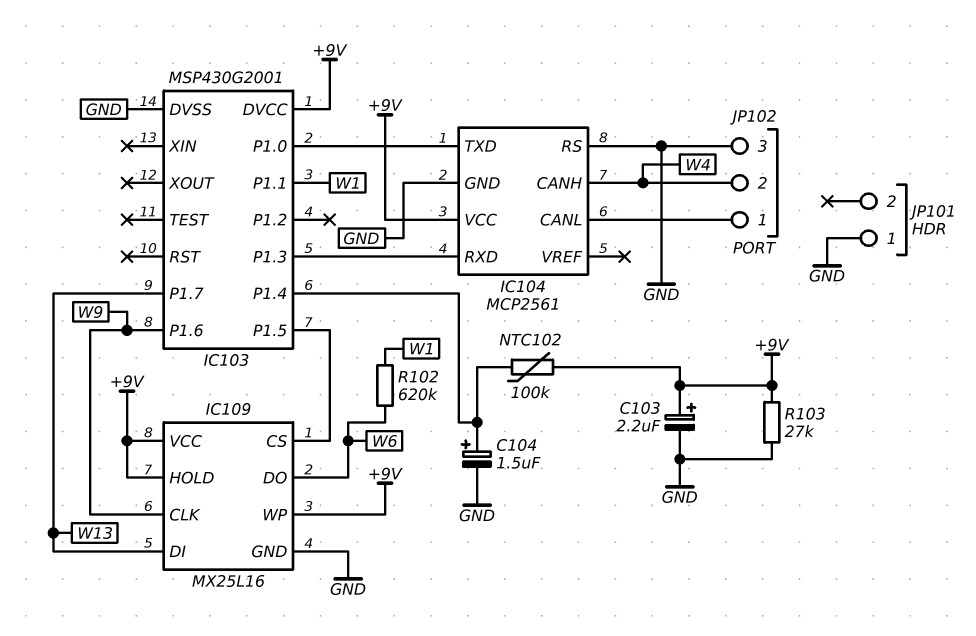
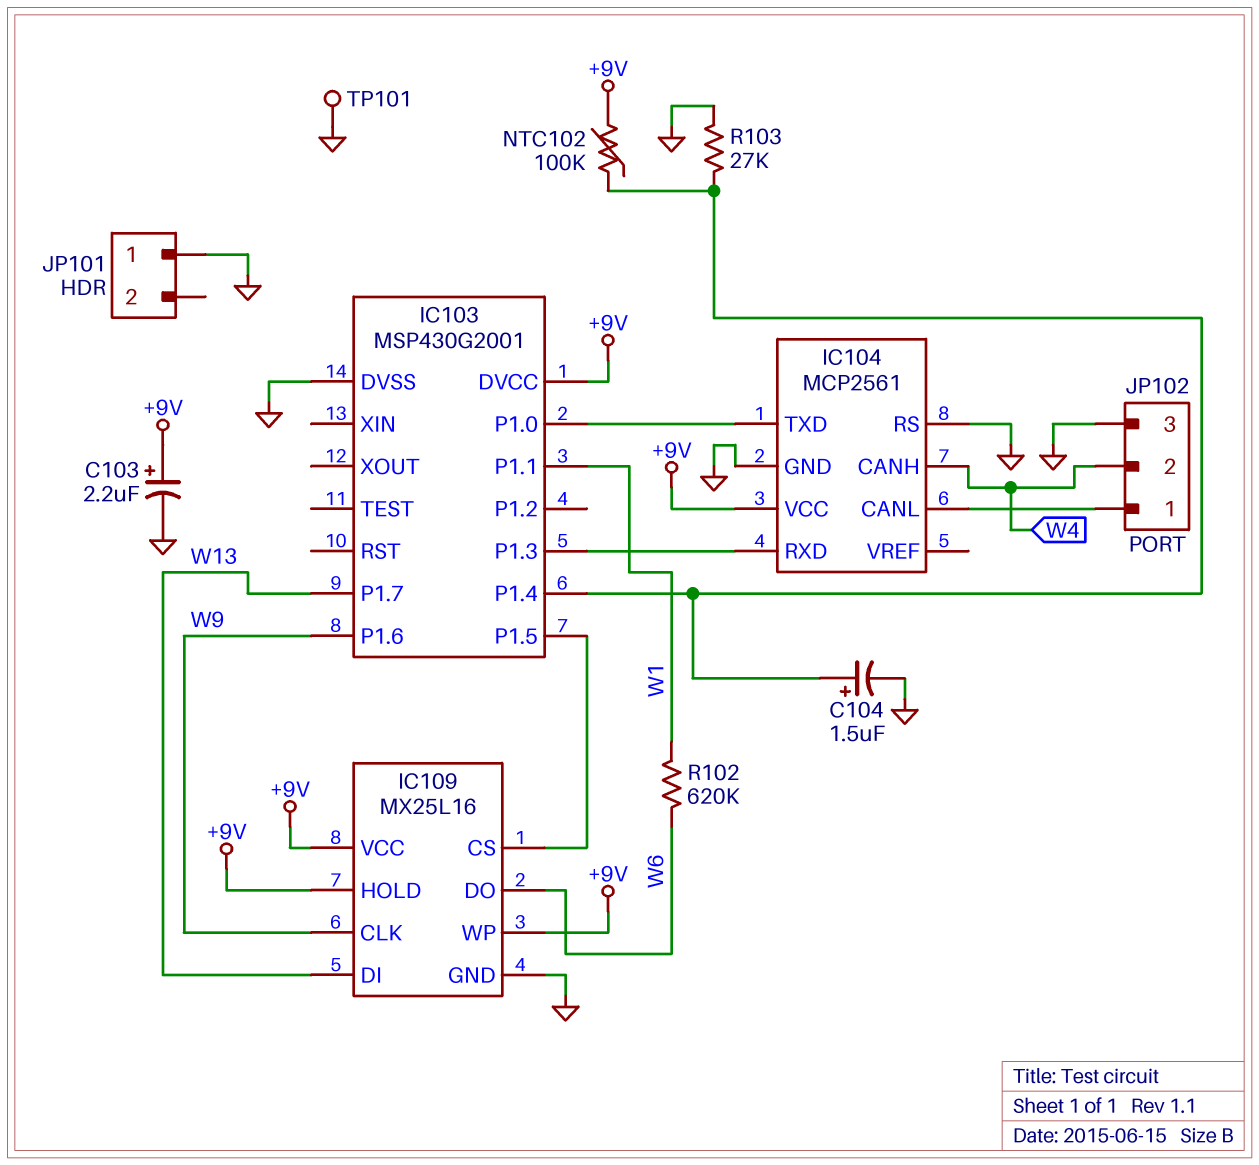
R103: 27k (+9V, GND) -> 27k (GND, IC103/P1.4)
TP101: none -> test point (GND)

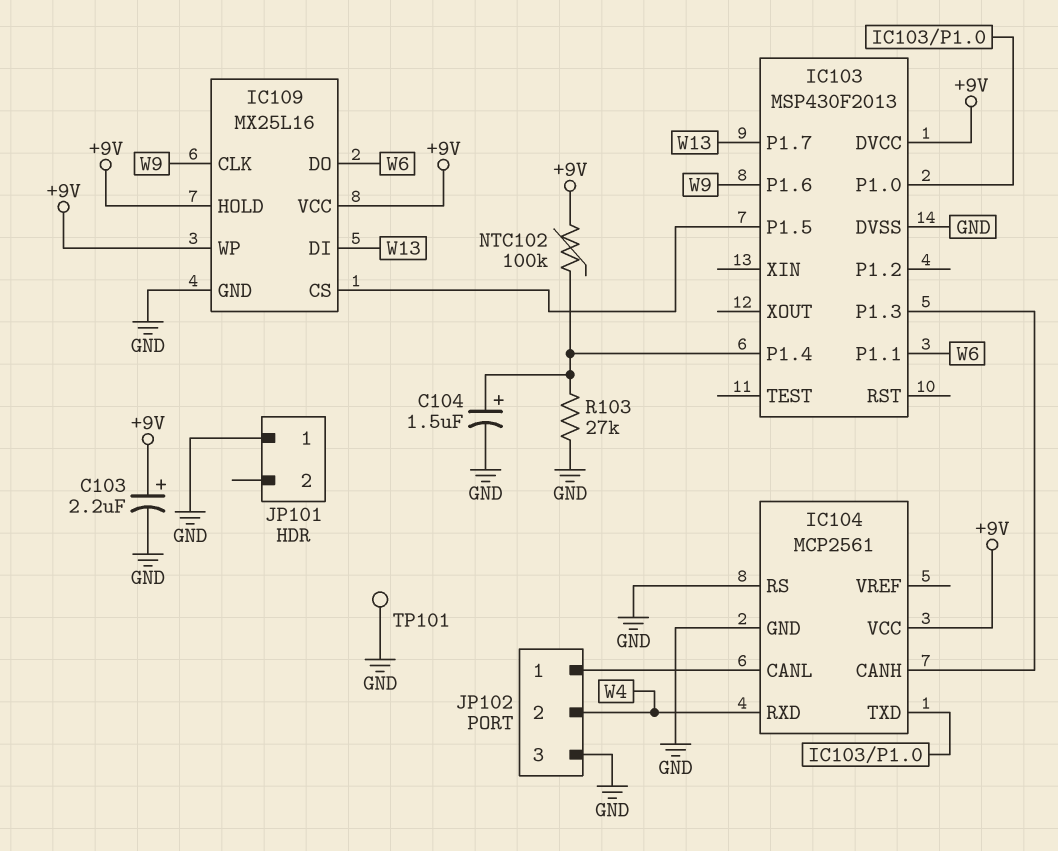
IC103: MSP430G2001 -> MSP430F2013
IC103 pin P1.1: W1 -> W6
IC104 pin CANH: W4 -> IC103/P1.3
IC104 pin RXD: IC103/P1.3 -> W4
R102: 620k (W1, W6) -> none

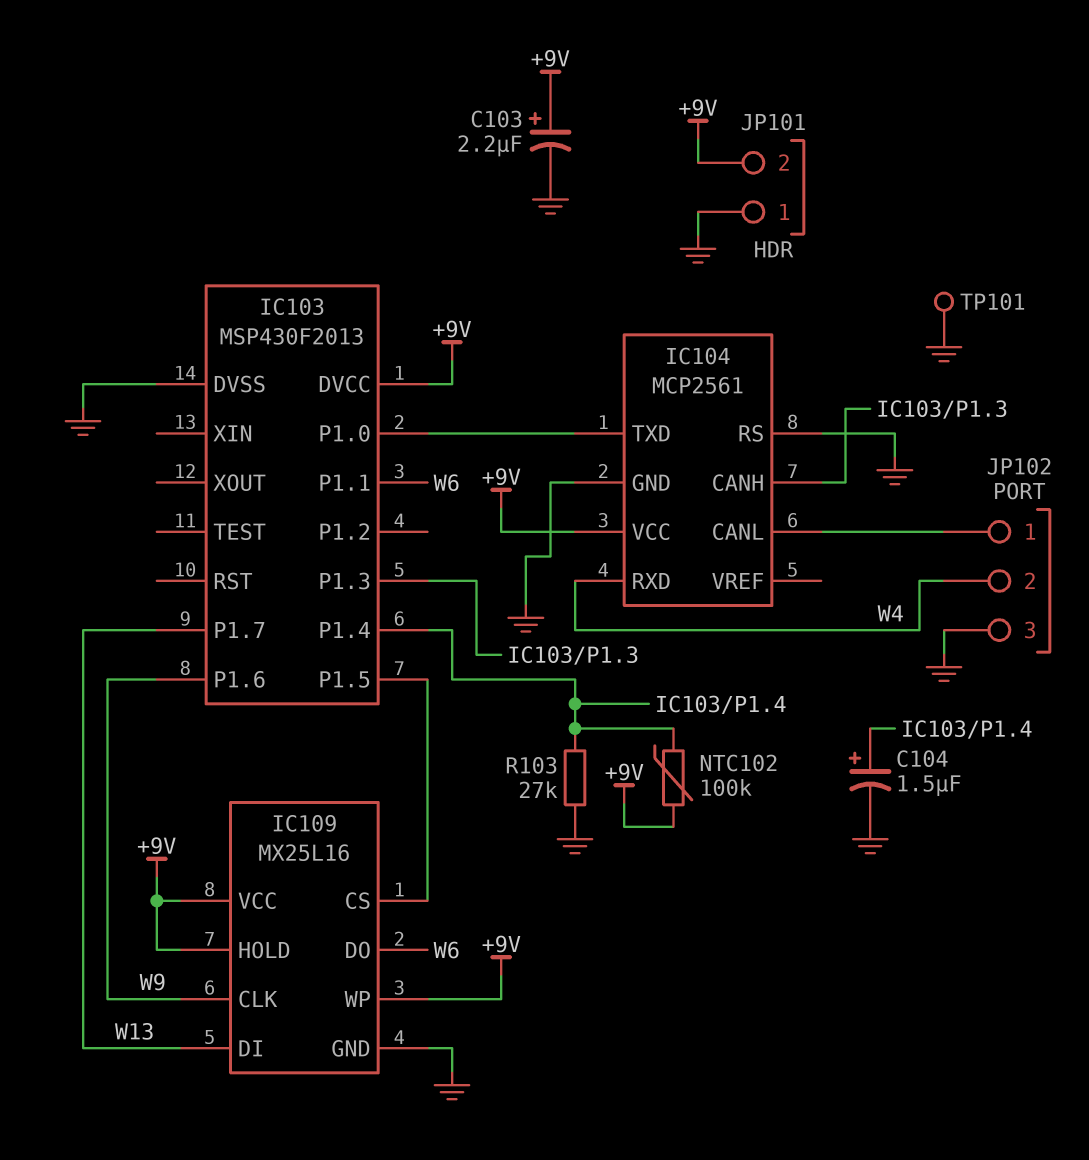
JP101 pin 2: none -> +9V

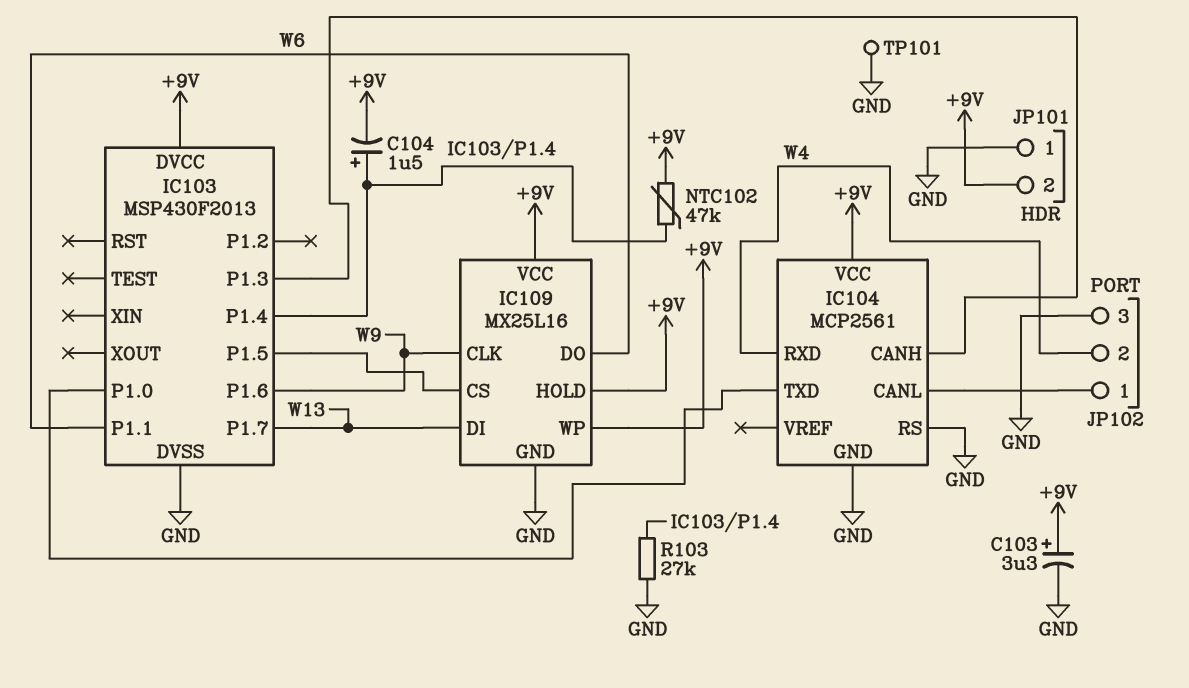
C103: 2.2uF (plus +9V, minus GND) -> 3.3uF (plus +9V, minus GND)
C104: 1.5uF (plus IC103/P1.4, minus GND) -> 1.5uF (plus IC103/P1.4, minus +9V)
NTC102: 100k (+9V, IC103/P1.4) -> 47k (+9V, IC103/P1.4)

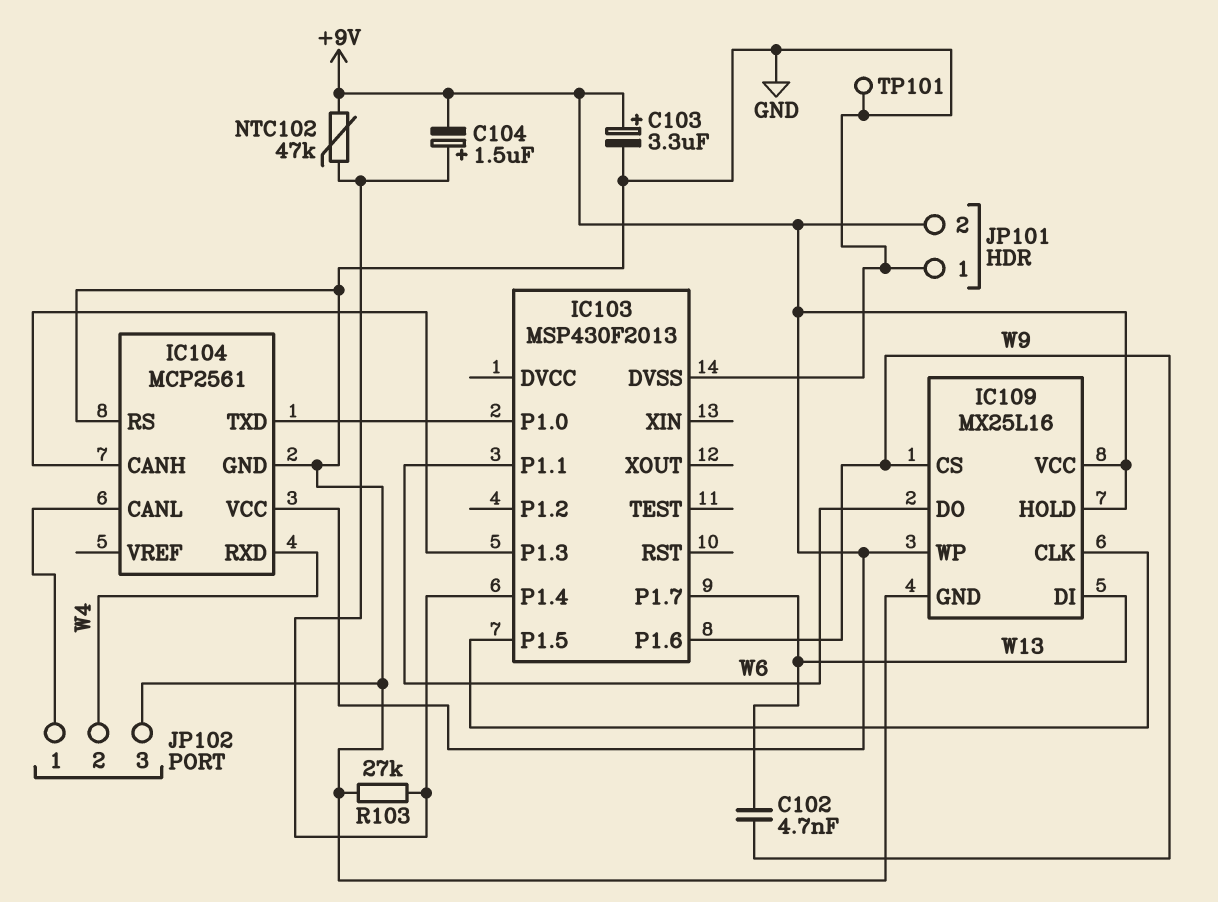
C102: none -> 4.7nF (W9, W13)
IC103 pin DVCC: +9V -> none
IC109 pin CLK: W9 -> IC103/P1.5
IC109 pin CS: IC103/P1.5 -> W9

